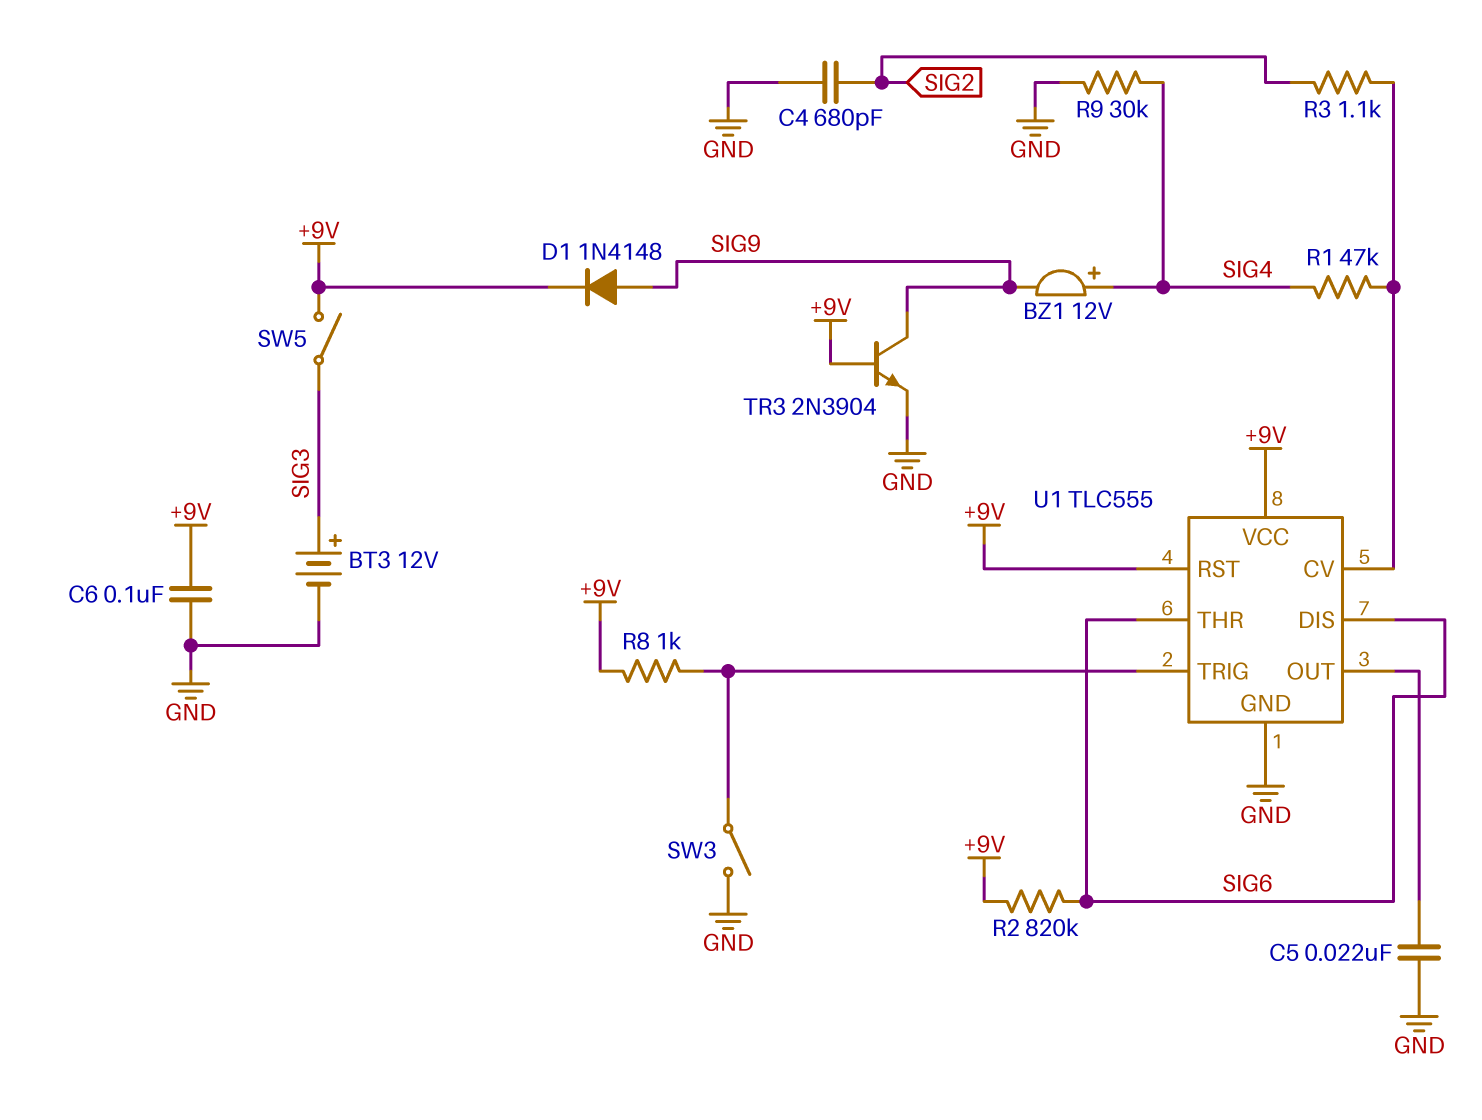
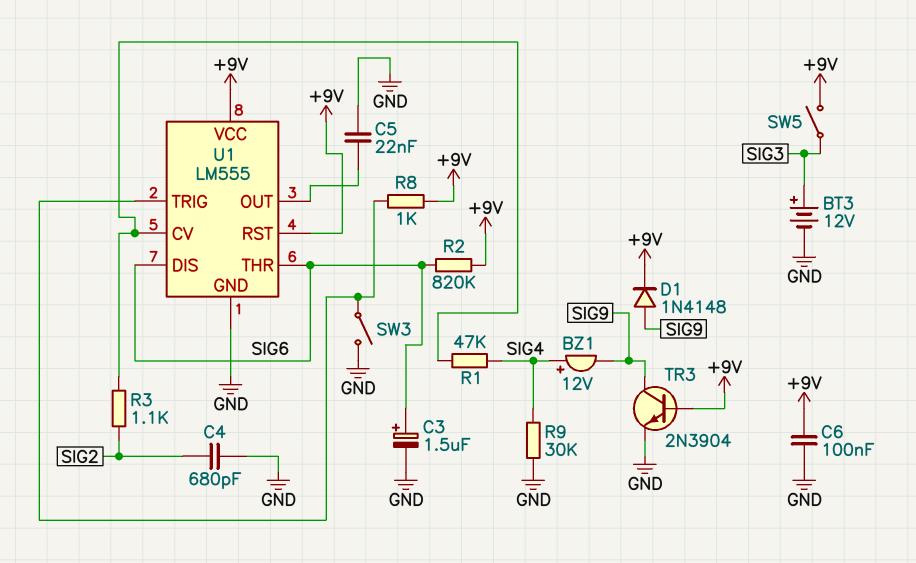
C3: none -> 1.5uF (plus SIG6, minus GND)
U1: TLC555 -> LM555

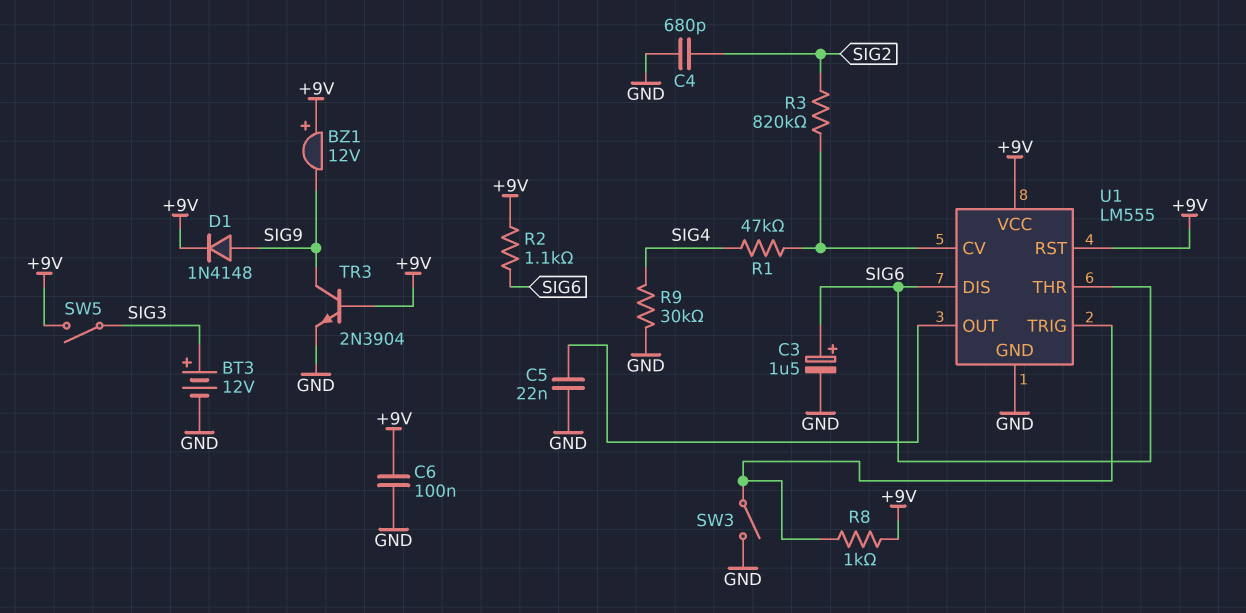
BZ1: buzzer 12V (plus SIG4, minus SIG9) -> buzzer 12V (plus +9V, minus SIG9)
R2: 820k (+9V, SIG6) -> 1.1k (+9V, SIG6)
R3: 1.1k (SIG2, U1/CV) -> 820k (SIG2, U1/CV)

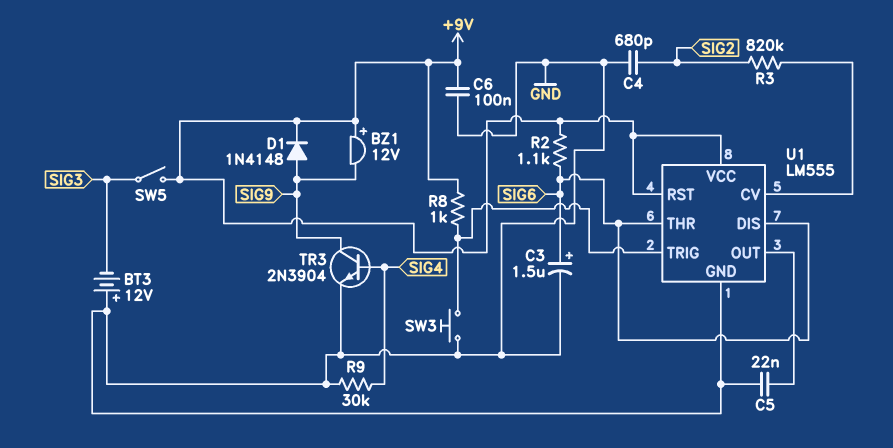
BT3: 12V (plus SIG3, minus GND) -> 12V (plus GND, minus SIG3)
R1: 47k (SIG4, U1/CV) -> none
SW3: switch (GND, U1/TRIG) -> button (GND, U1/TRIG)
TR3: NPN 2N3904 (B +9V, C SIG9, E GND) -> NPN 2N3904 (B SIG4, C SIG9, E GND)

